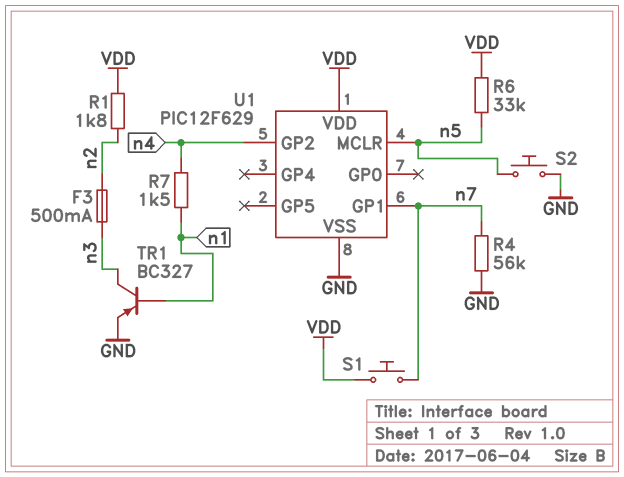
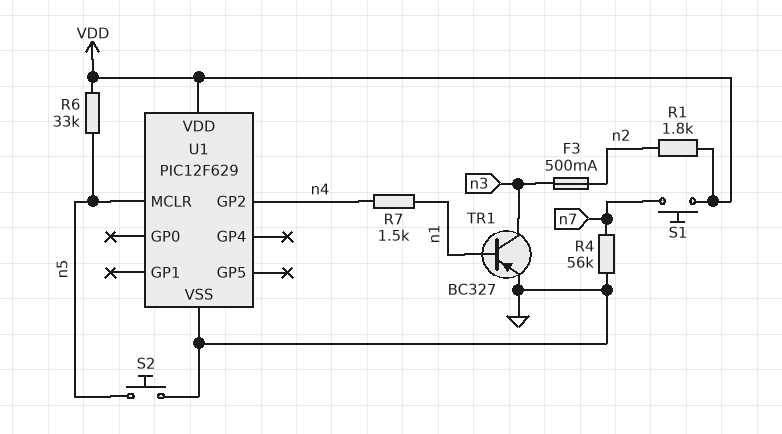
U1 pin GP1: n7 -> none

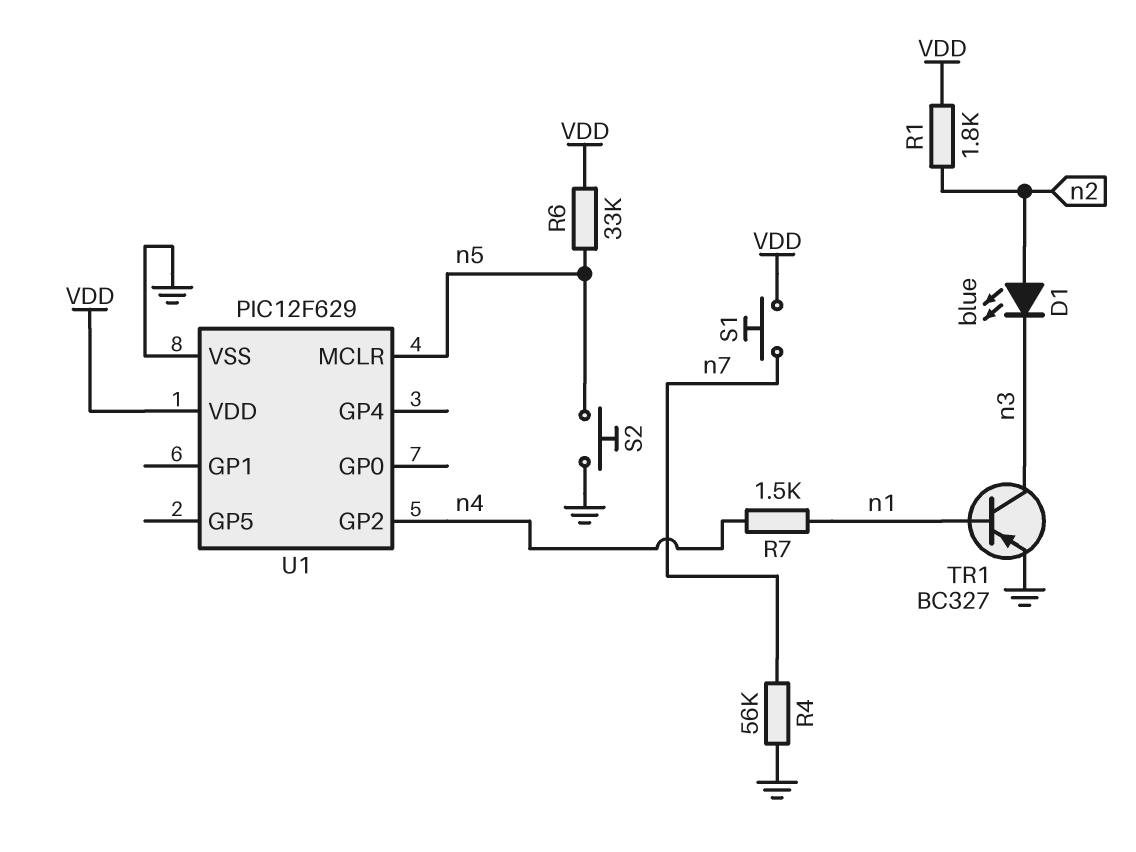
D1: none -> LED blue (A n2, K n3)
F3: 500mA (n2, n3) -> none

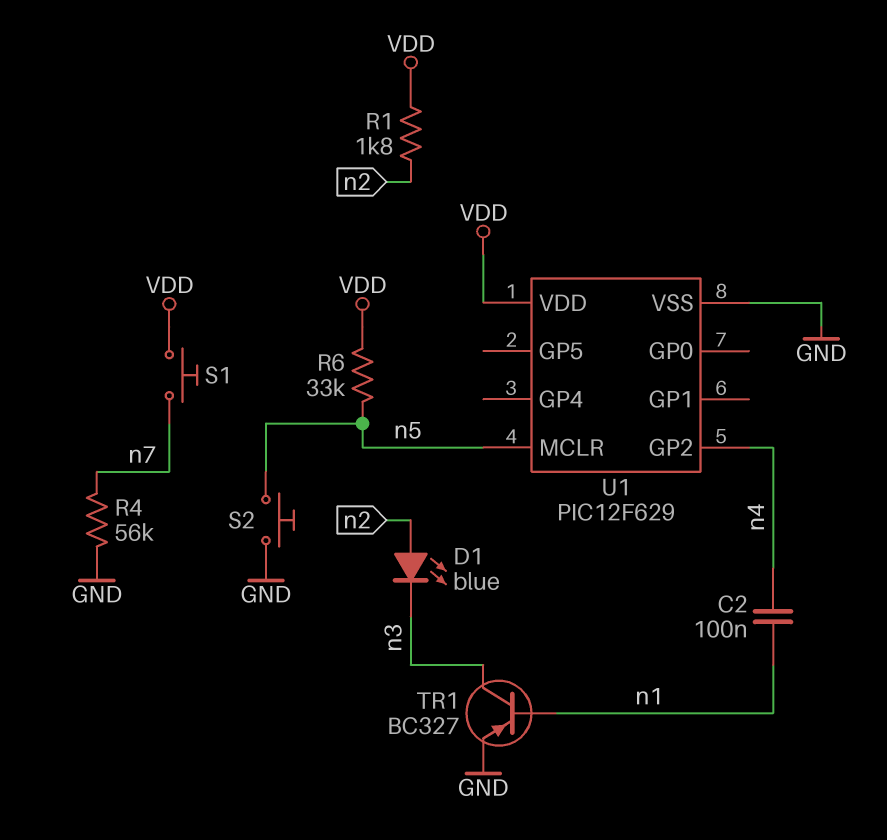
C2: none -> 100nF (n1, n4)
R7: 1.5k (n1, n4) -> none

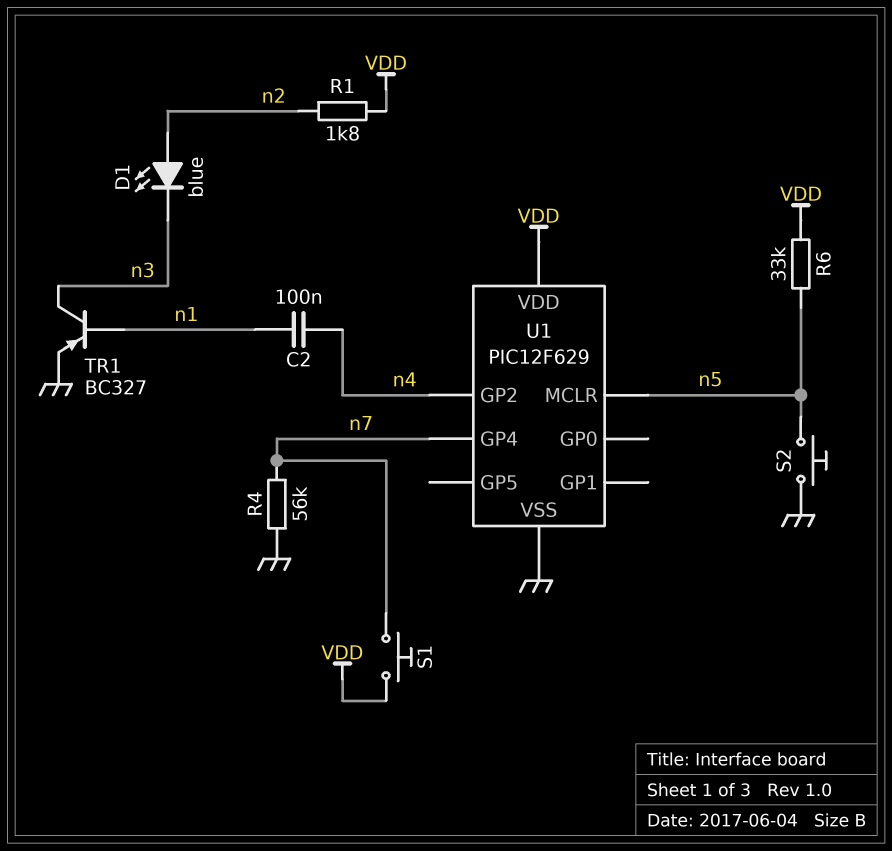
U1 pin GP4: none -> n7

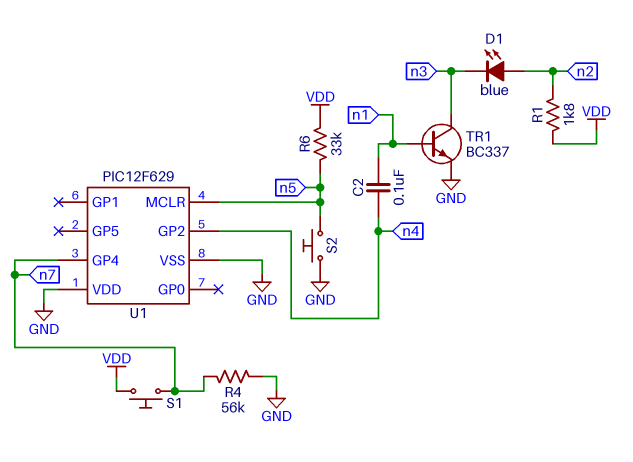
TR1: PNP BC327 (B n1, C n3, E GND) -> NPN BC337 (B n1, C n3, E GND)
U1 pin VDD: VDD -> GND

